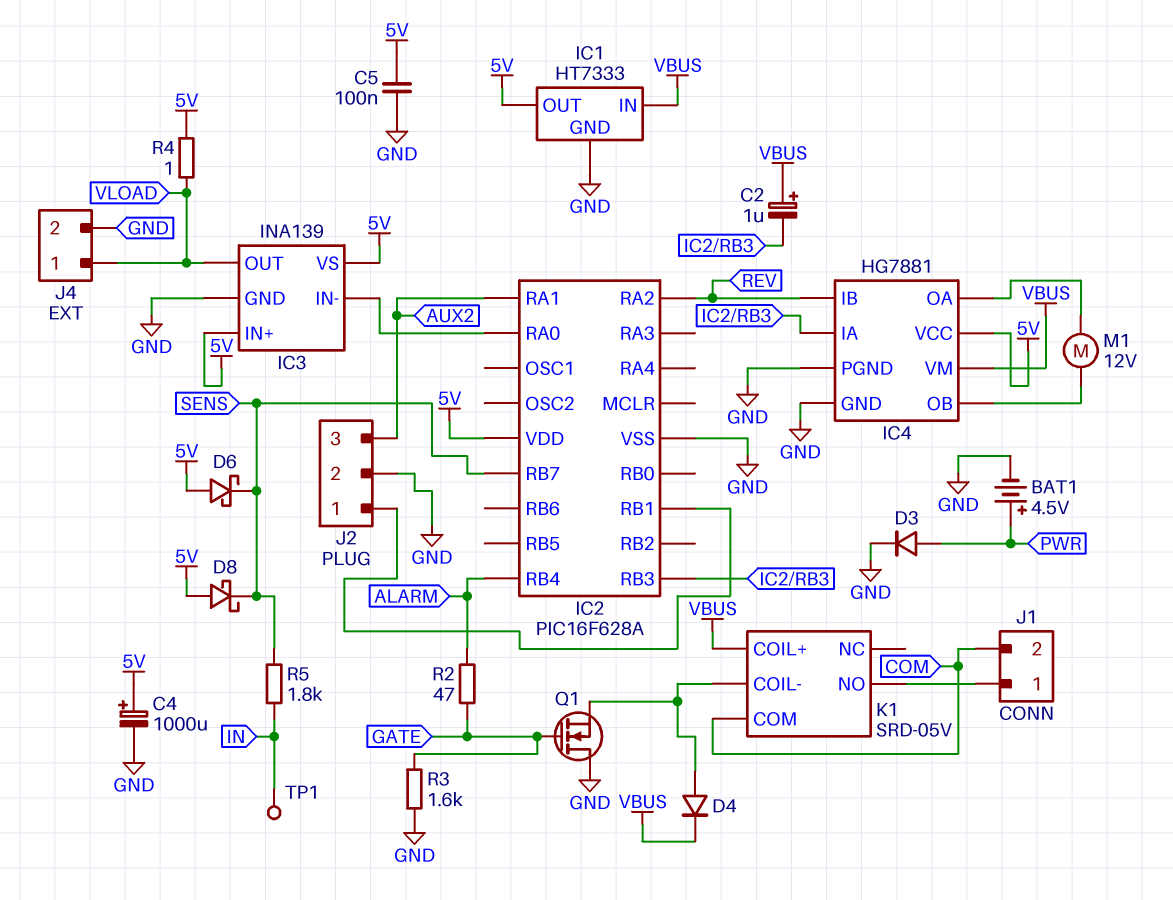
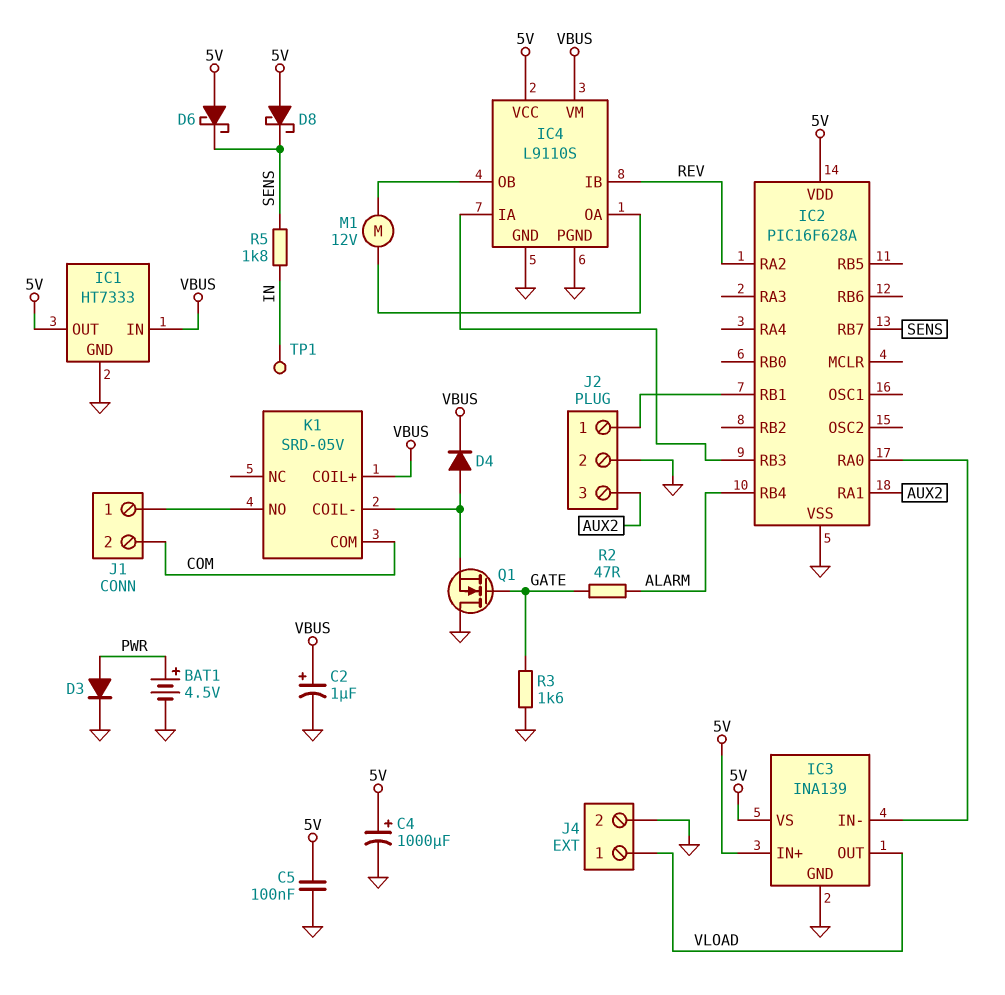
C2: 1uF (plus VBUS, minus IC2/RB3) -> 1uF (plus VBUS, minus GND)
IC4: HG7881 -> L9110S
R4: 1 (5V, VLOAD) -> none

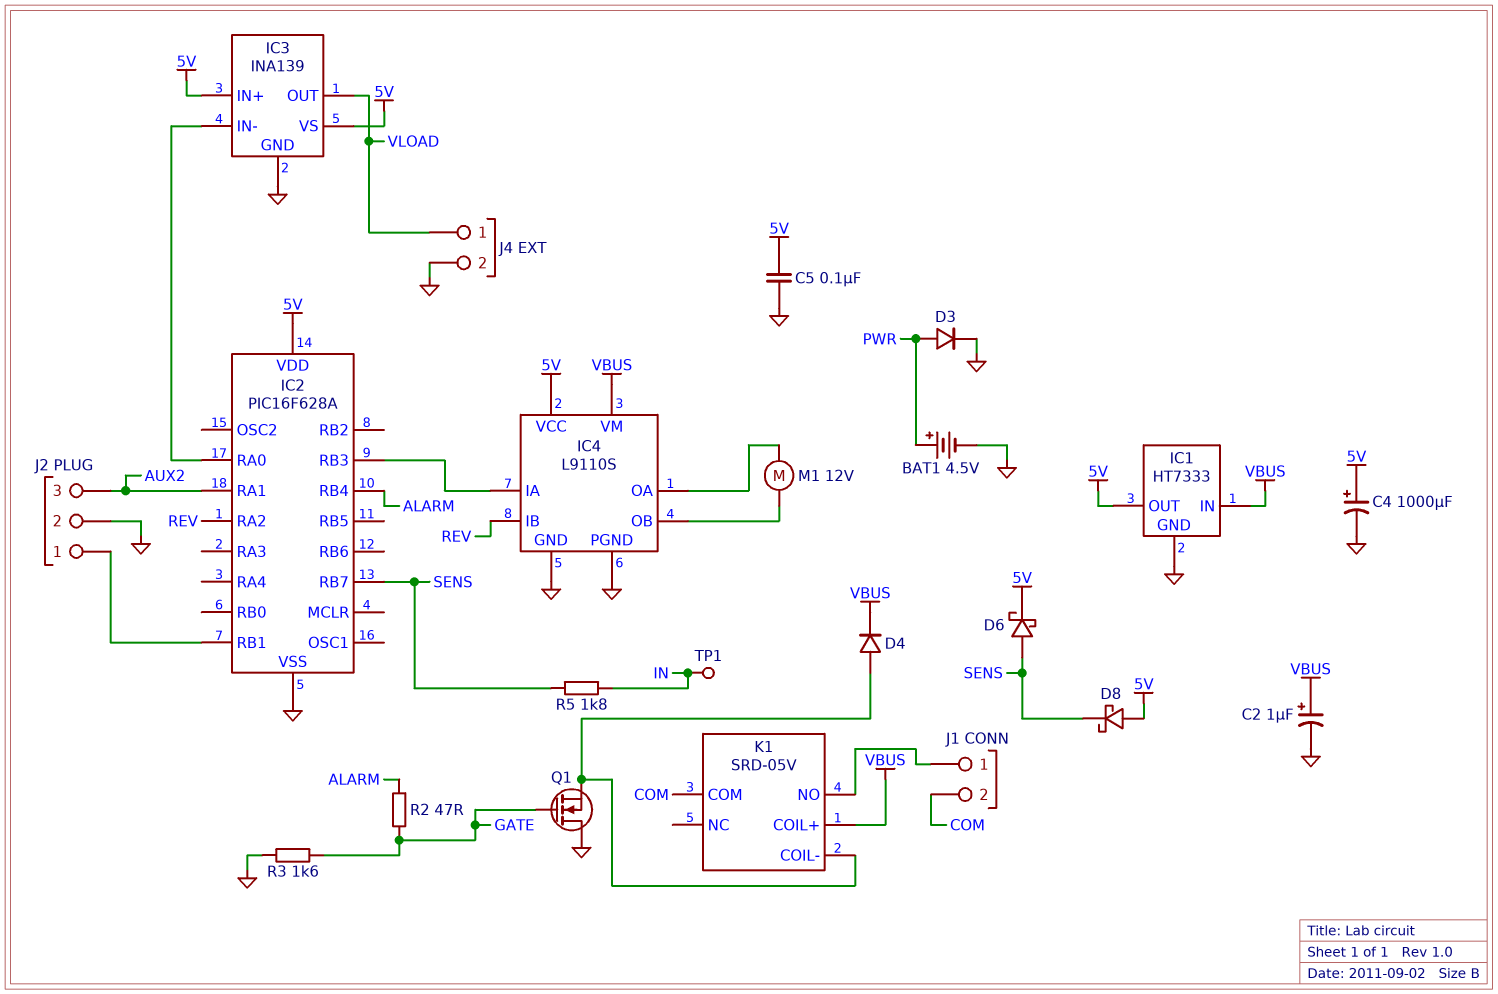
D6: schottky (A 5V, K SENS) -> schottky (A SENS, K 5V)

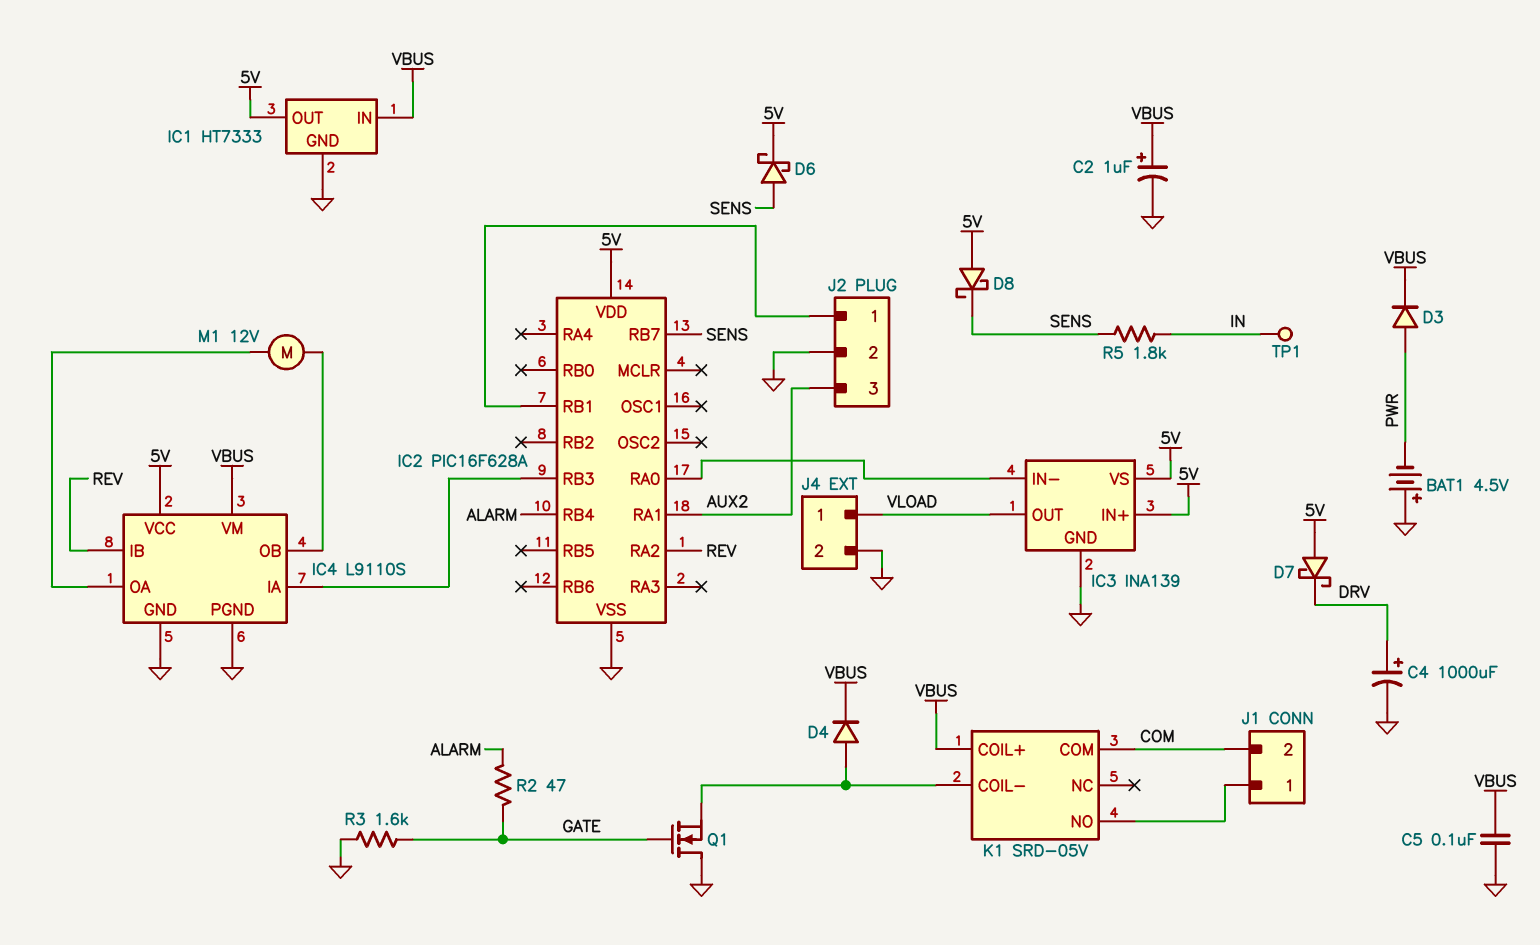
BAT1: 4.5V (plus PWR, minus GND) -> 4.5V (plus GND, minus PWR)
C4: 1000uF (plus 5V, minus GND) -> 1000uF (plus DRV, minus GND)
C5: 100nF (5V, GND) -> 100nF (GND, VBUS)
D3: diode (A PWR, K GND) -> diode (A PWR, K VBUS)
D7: none -> schottky (A 5V, K DRV)

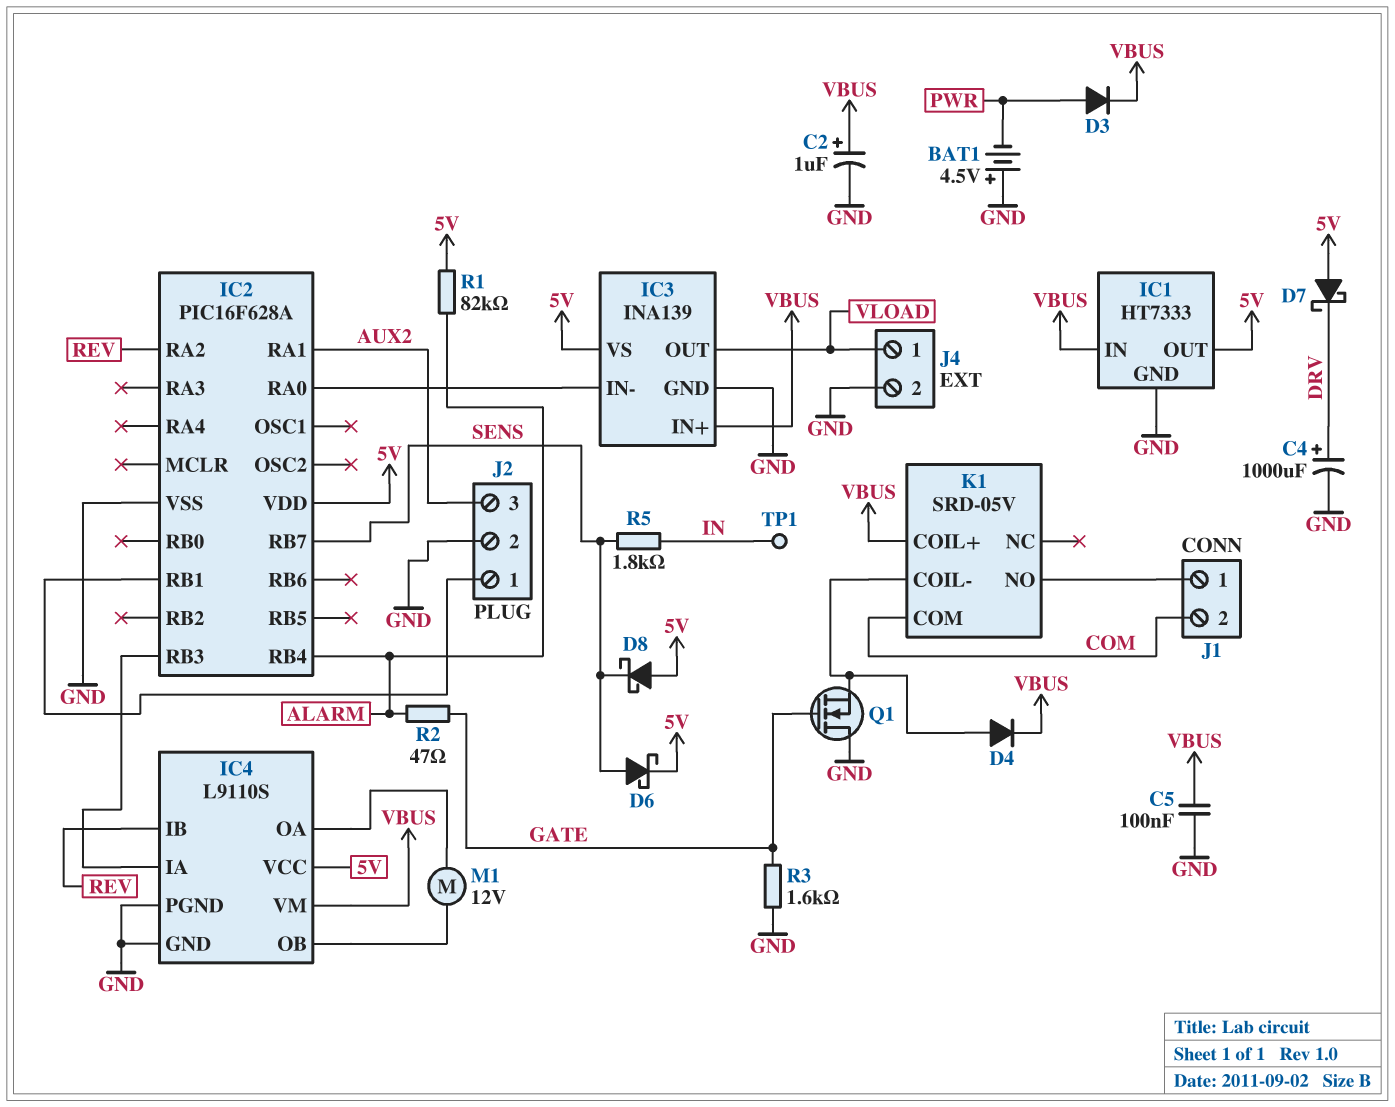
IC3 pin IN+: 5V -> VBUS
R1: none -> 82k (5V, ALARM)

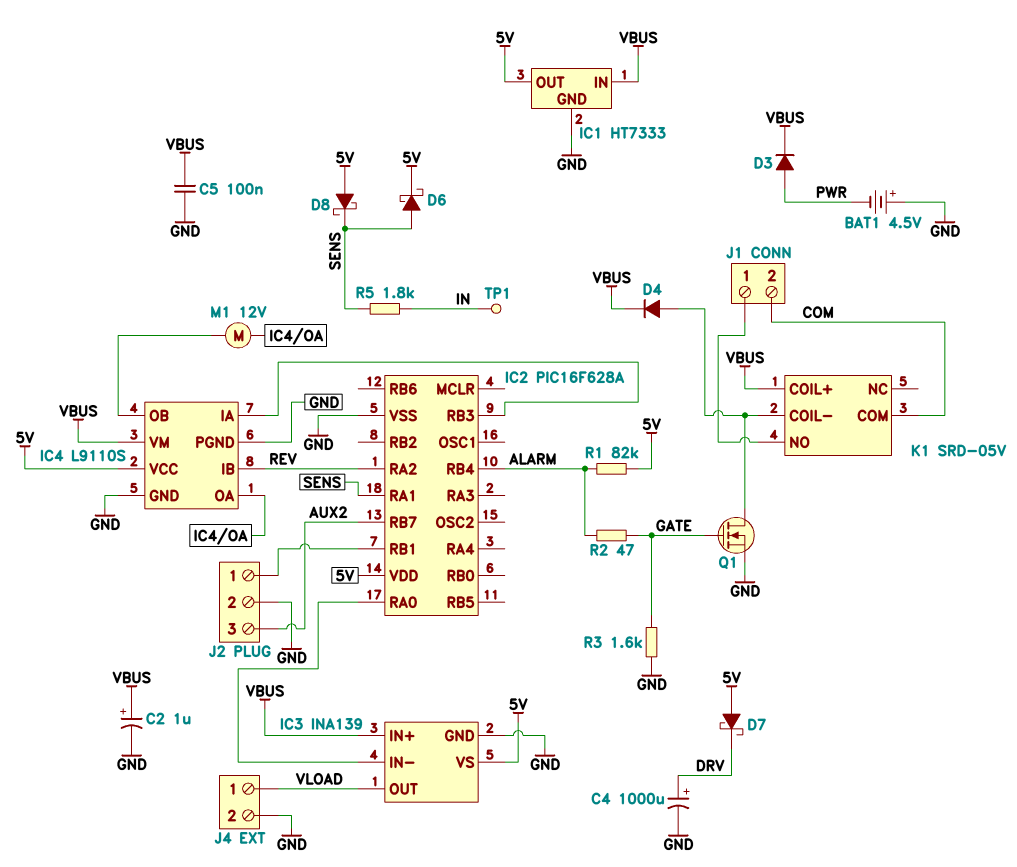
IC2 pin RA1: AUX2 -> SENS
IC2 pin RB7: SENS -> AUX2
Q1: NMOS (G GATE, D GND, S K1/COIL-) -> NMOS (G GATE, D K1/COIL-, S GND)

